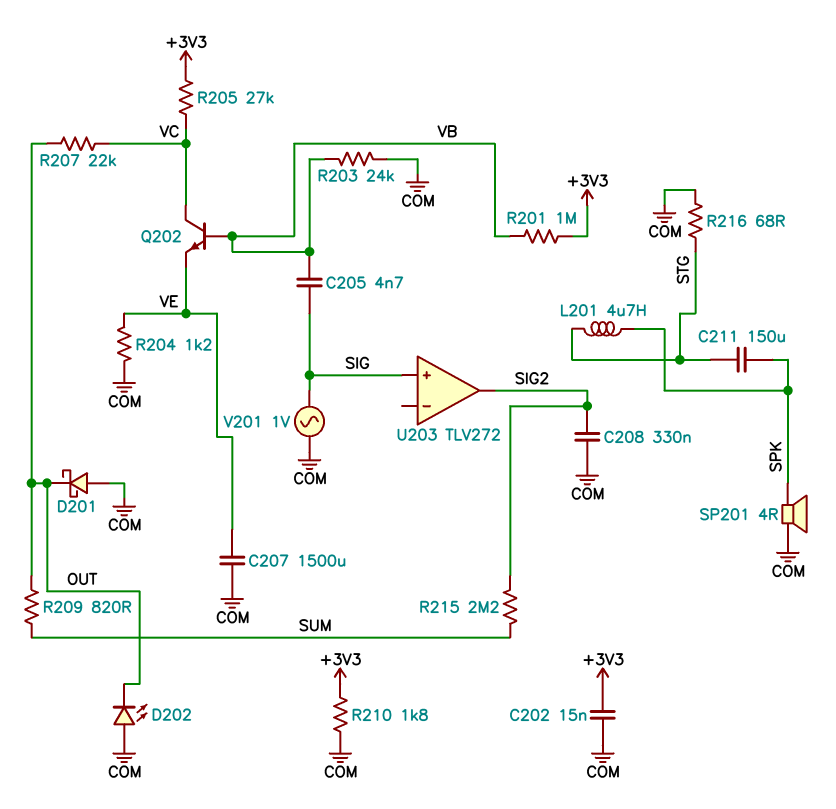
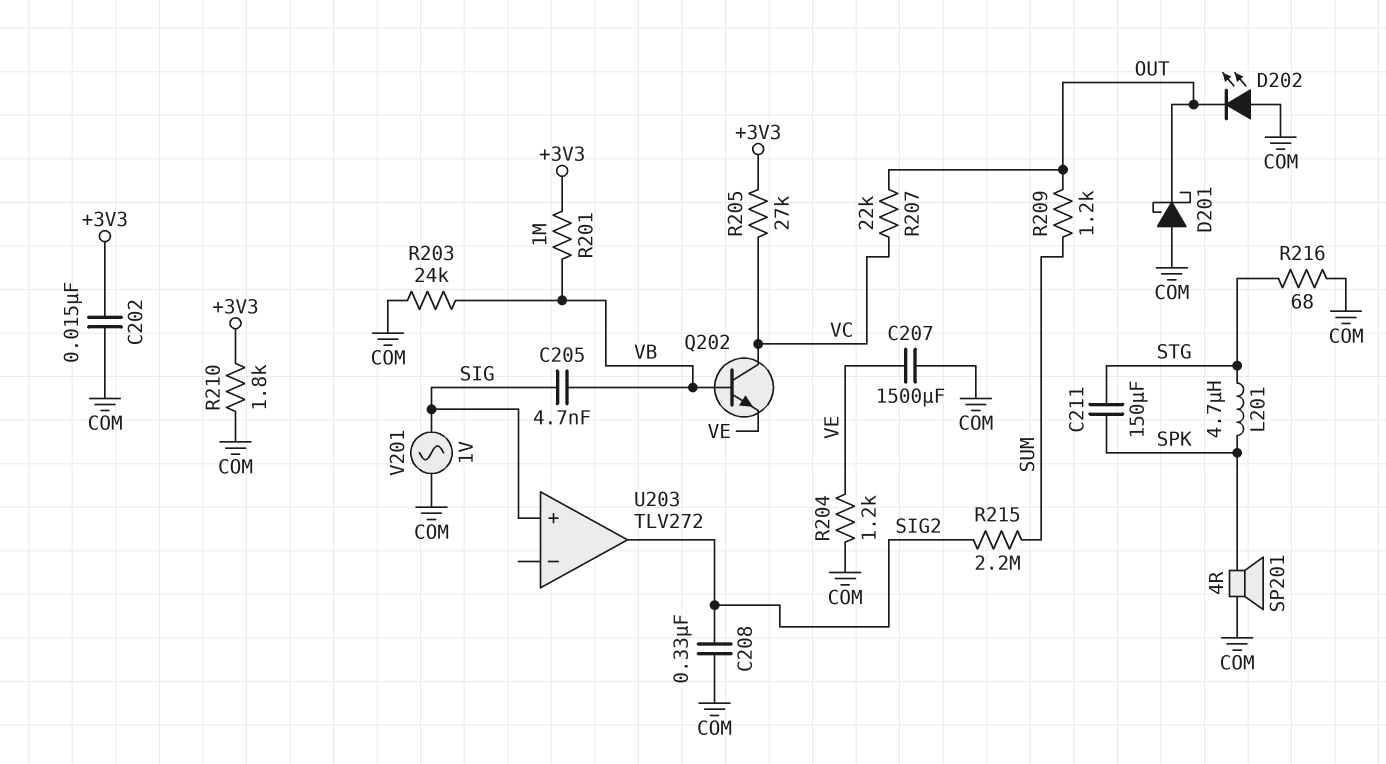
R209: 820 (OUT, SUM) -> 1.2k (OUT, SUM)

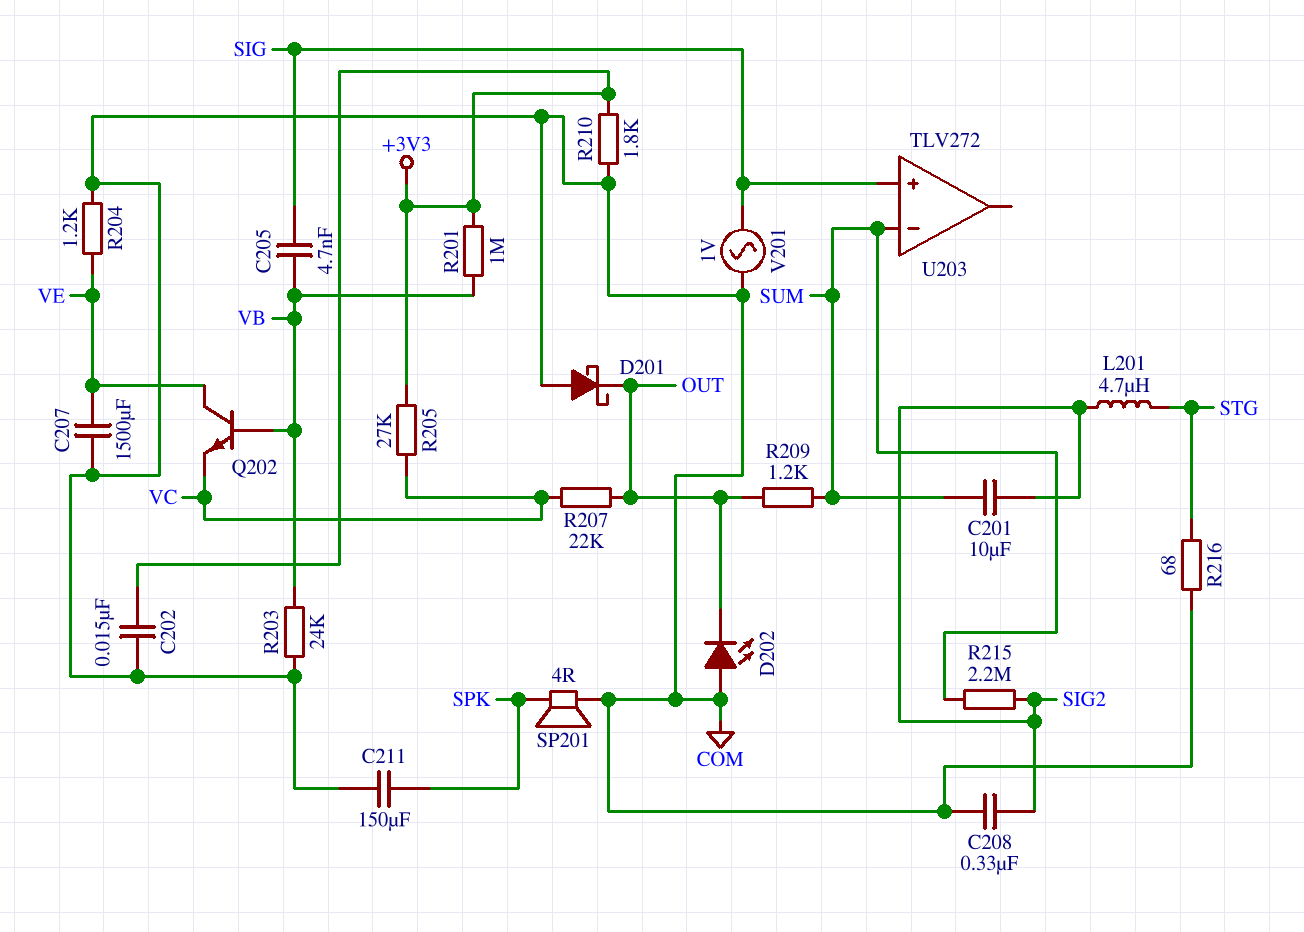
C201: none -> 10uF (SIG2, SUM)
C211: 150uF (SPK, STG) -> 150uF (COM, SPK)
L201: 4.7uH (SPK, STG) -> 4.7uH (SIG2, STG)
Q202: NPN (B VB, C VC, E VE) -> NPN (B VB, C VE, E VC)
U203 pin in-: none -> SUM
U203 pin out: SIG2 -> none

